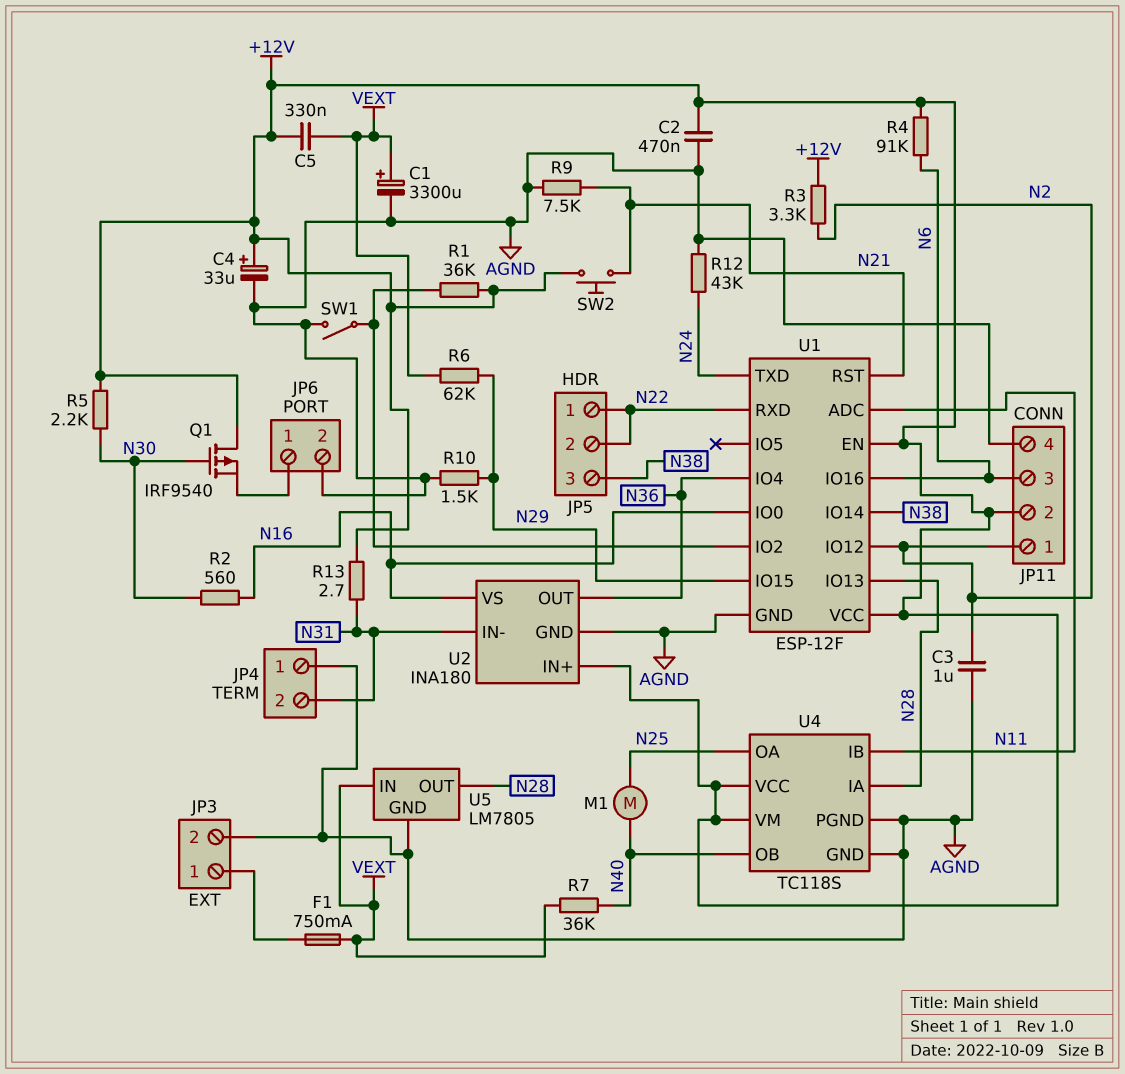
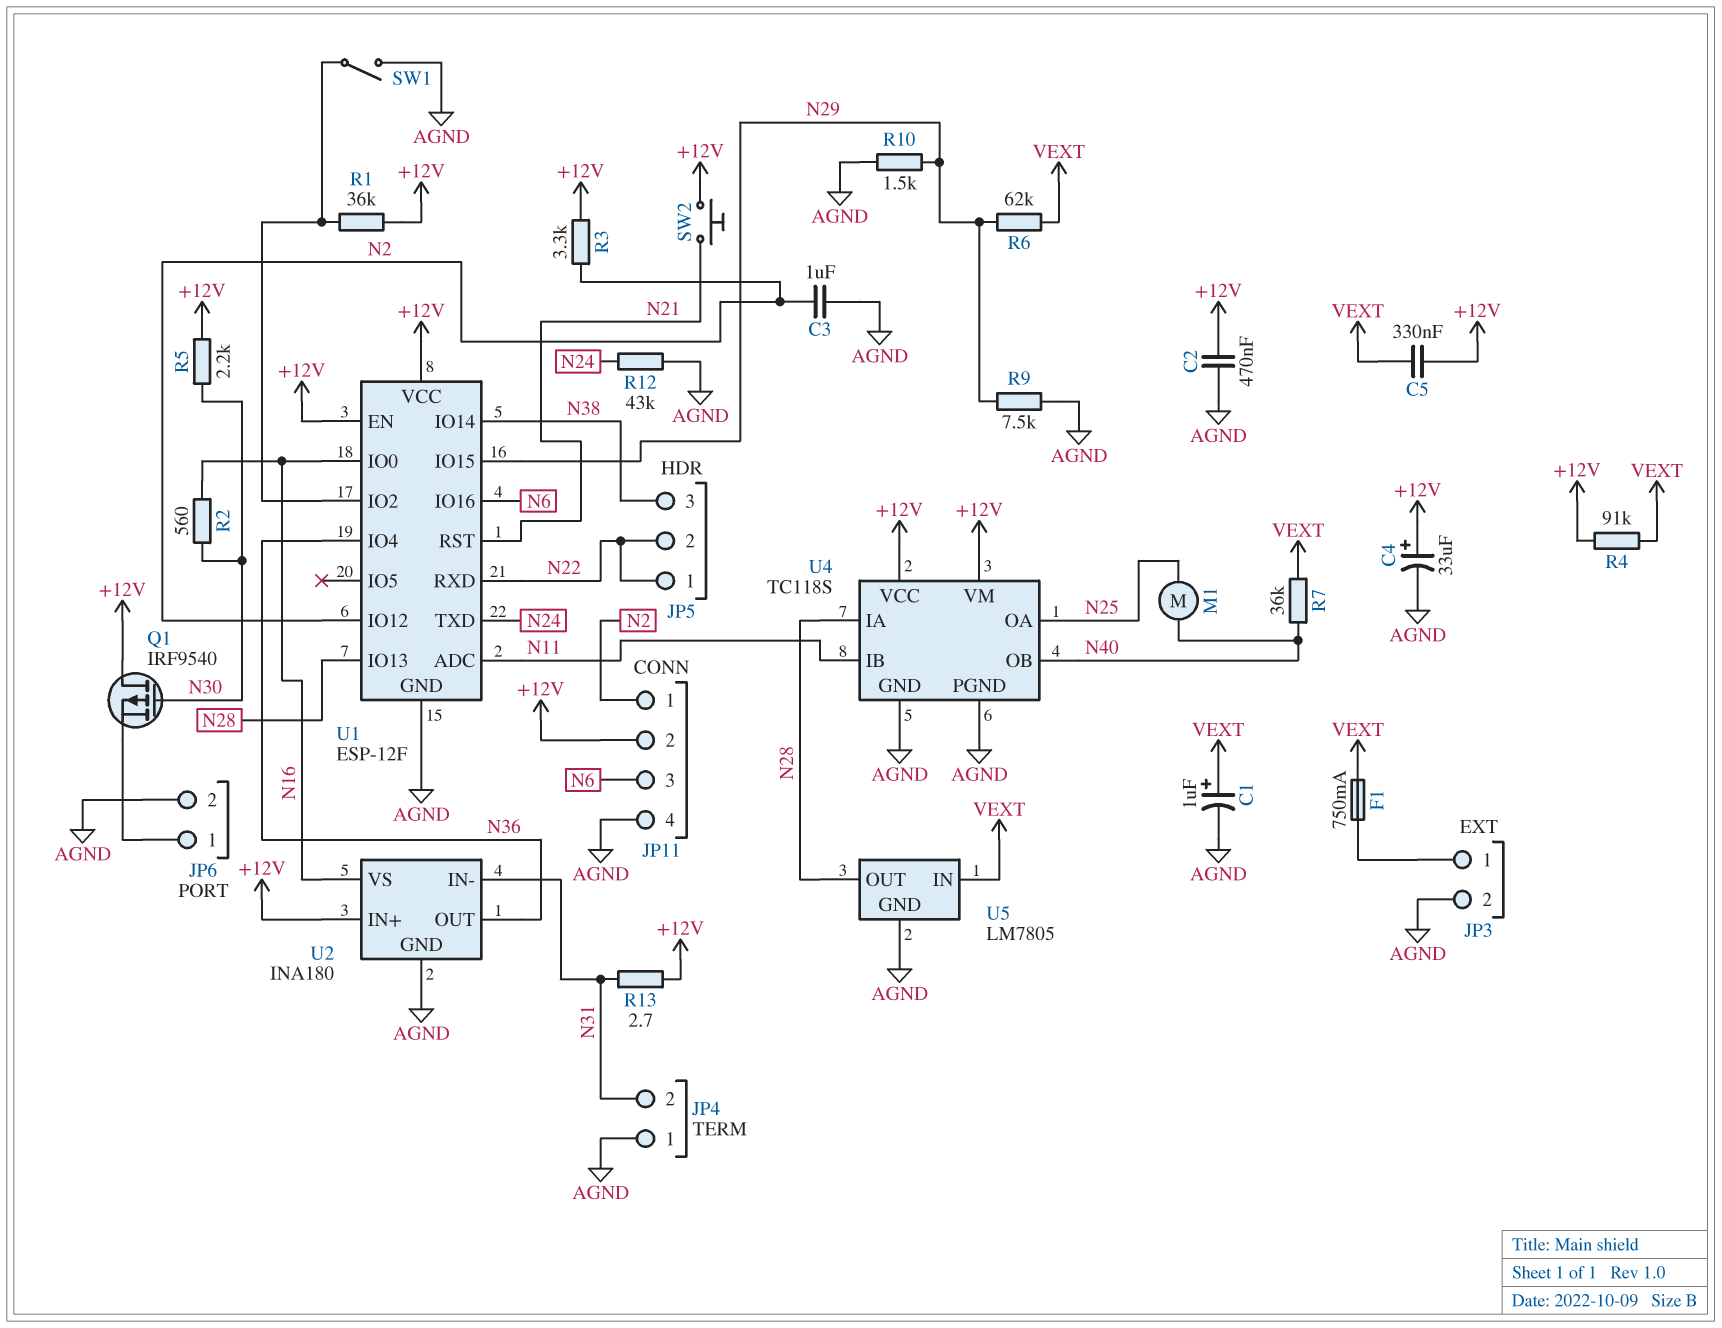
C1: 3300uF (plus VEXT, minus AGND) -> 1uF (plus VEXT, minus AGND)
R4: 91k (+12V, N6) -> 91k (+12V, VEXT)
R9: 7.5k (AGND, N21) -> 7.5k (AGND, N29)

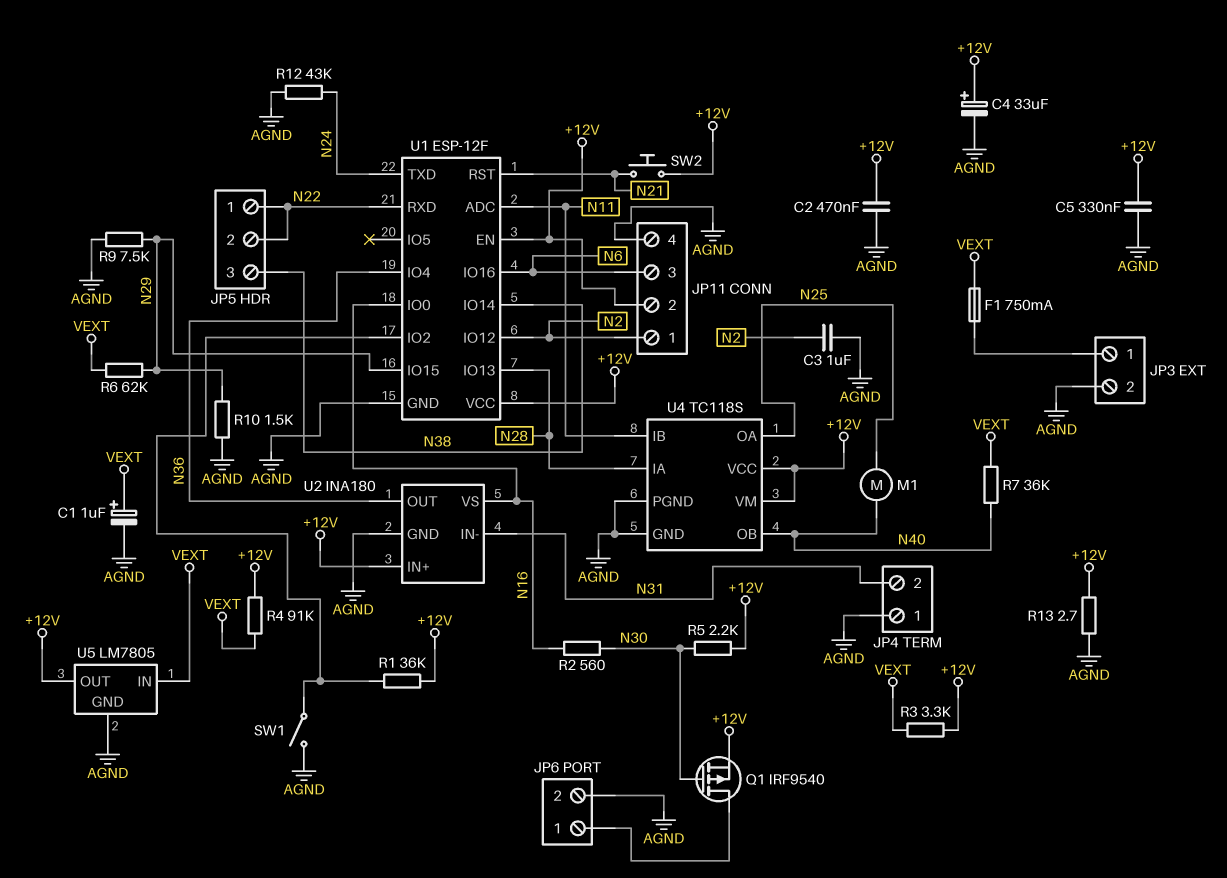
C5: 330nF (+12V, VEXT) -> 330nF (+12V, AGND)
Q1: PMOS IRF9540 (G N30, D +12V, S JP6/1) -> PMOS IRF9540 (G N30, D JP6/1, S +12V)
R3: 3.3k (+12V, N2) -> 3.3k (+12V, VEXT)
R13: 2.7 (+12V, N31) -> 2.7 (+12V, AGND)
U5 pin OUT: N28 -> +12V

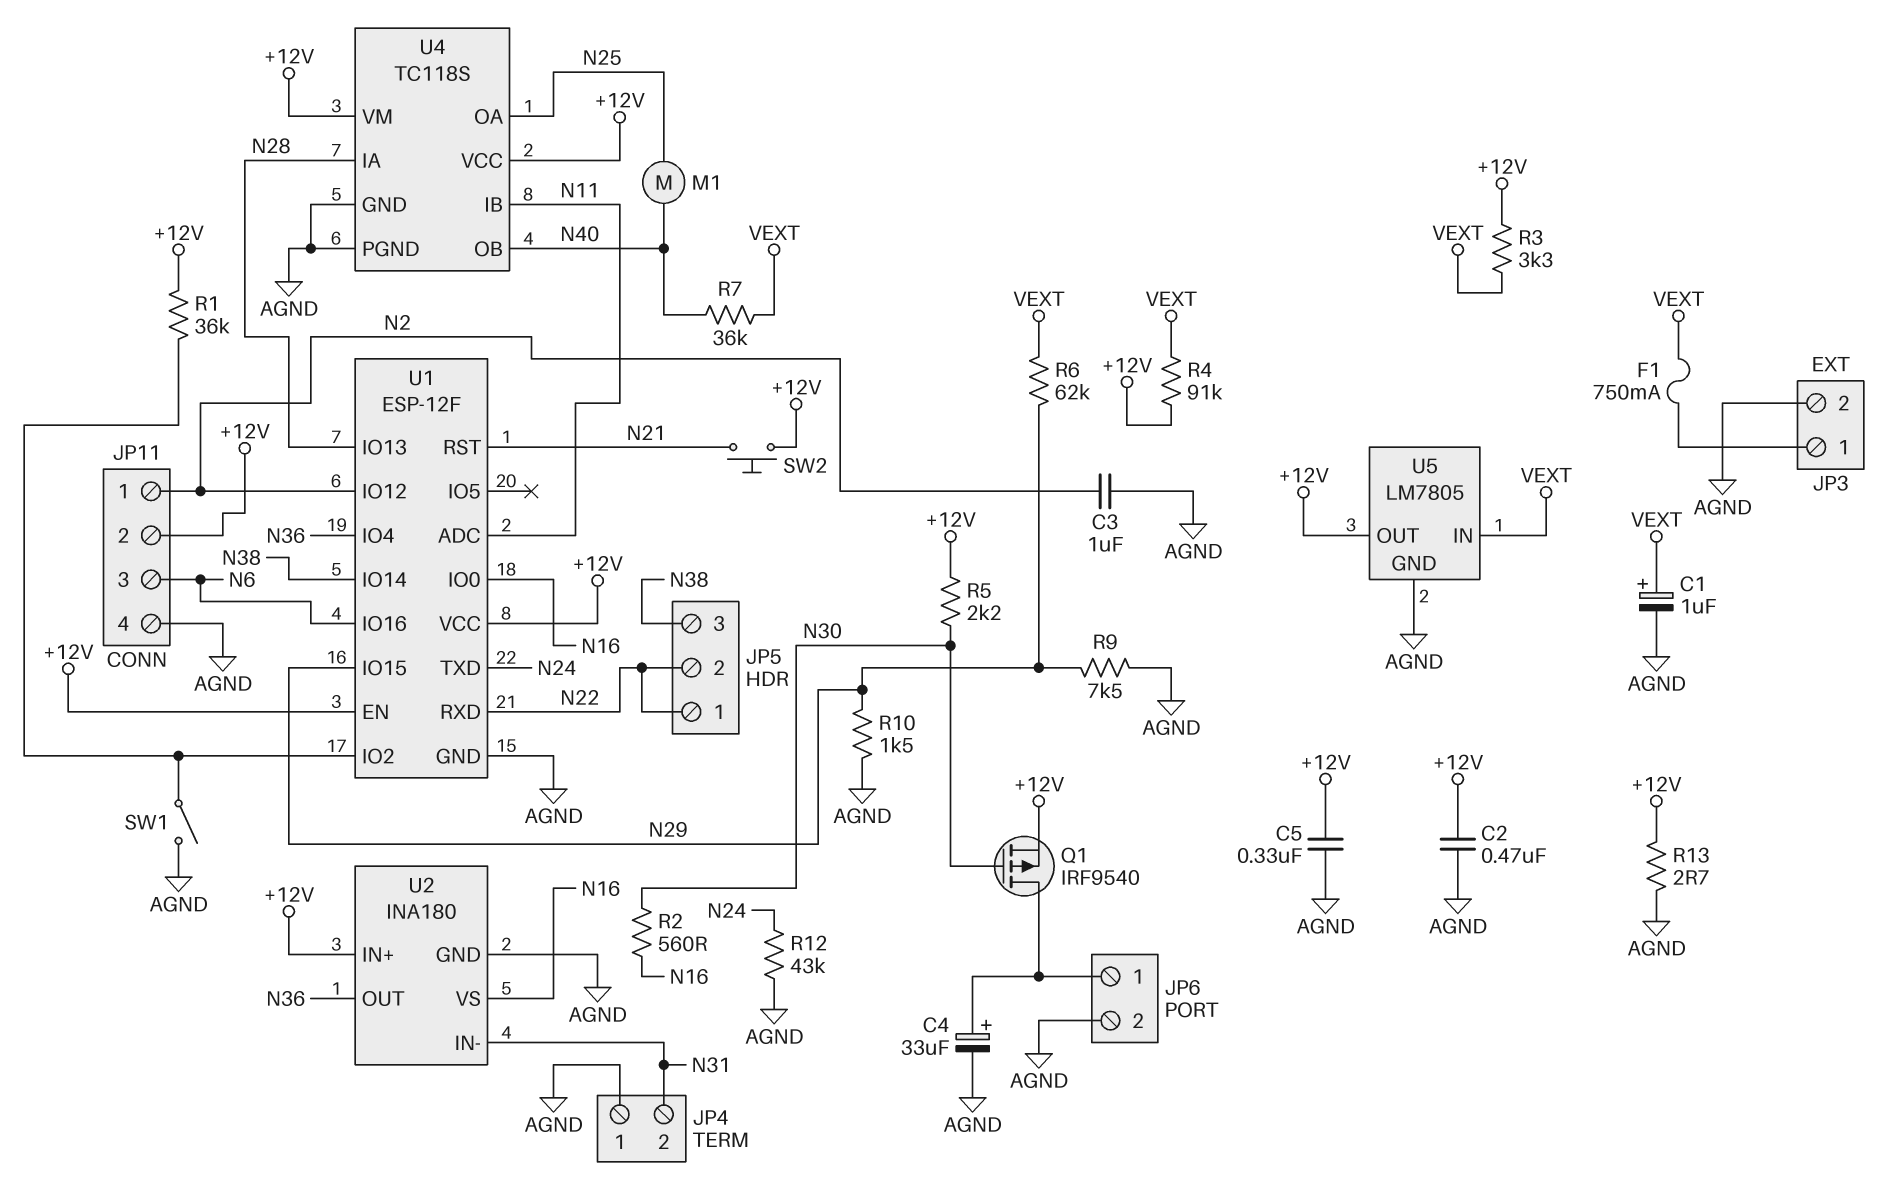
C4: 33uF (plus +12V, minus AGND) -> 33uF (plus JP6/1, minus AGND)

